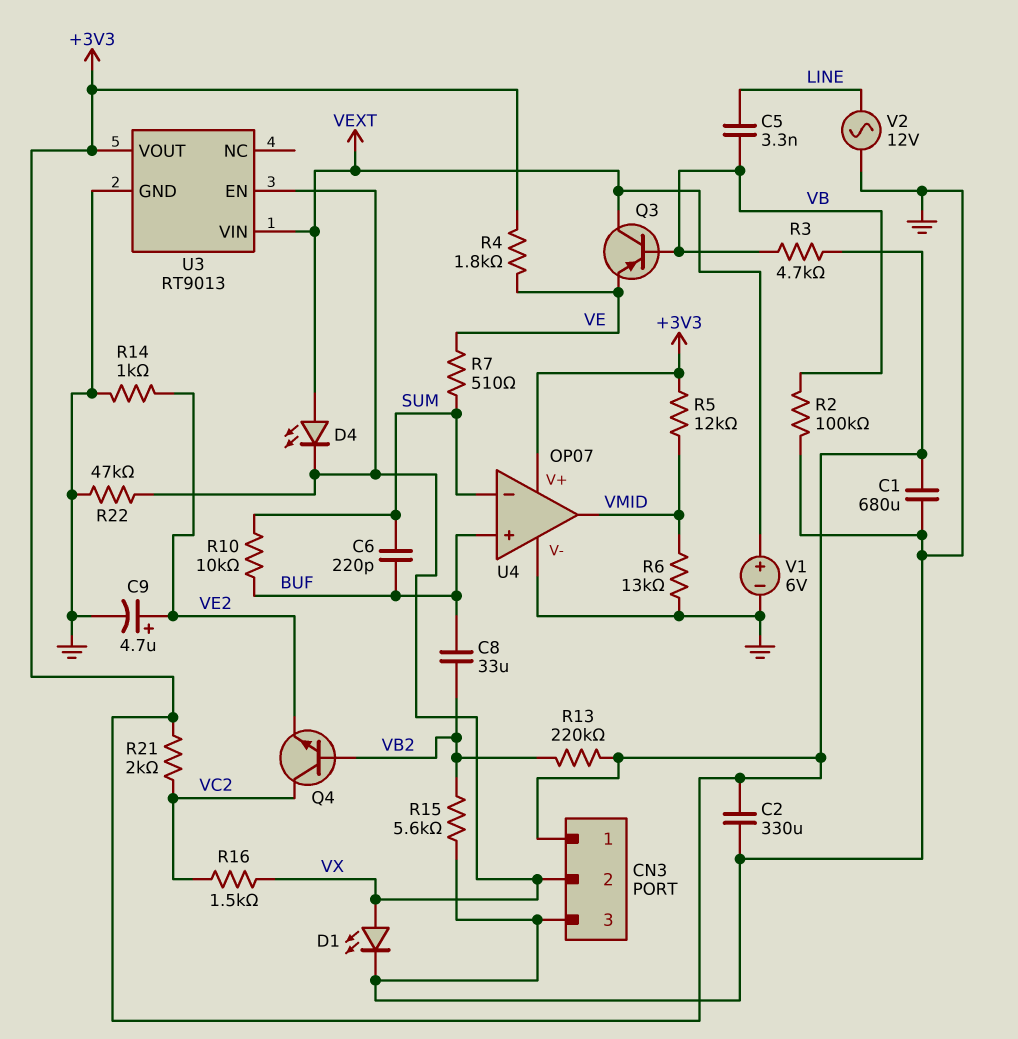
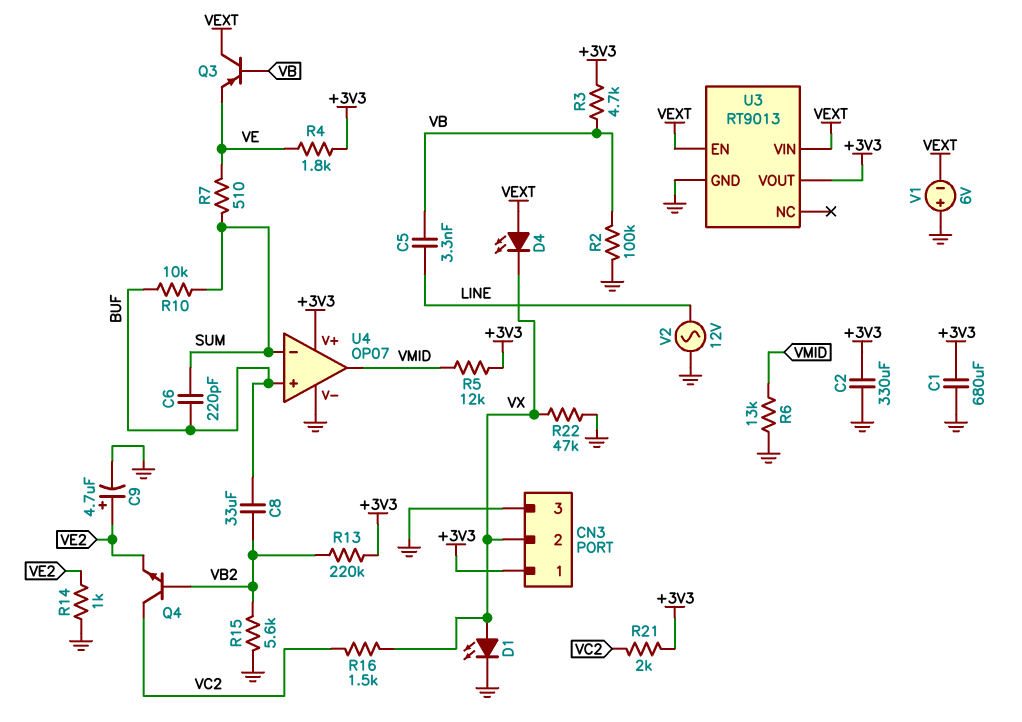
U3 pin EN: VX -> VEXT
V1: 6V (plus VEXT, minus GND) -> 6V (plus GND, minus VEXT)

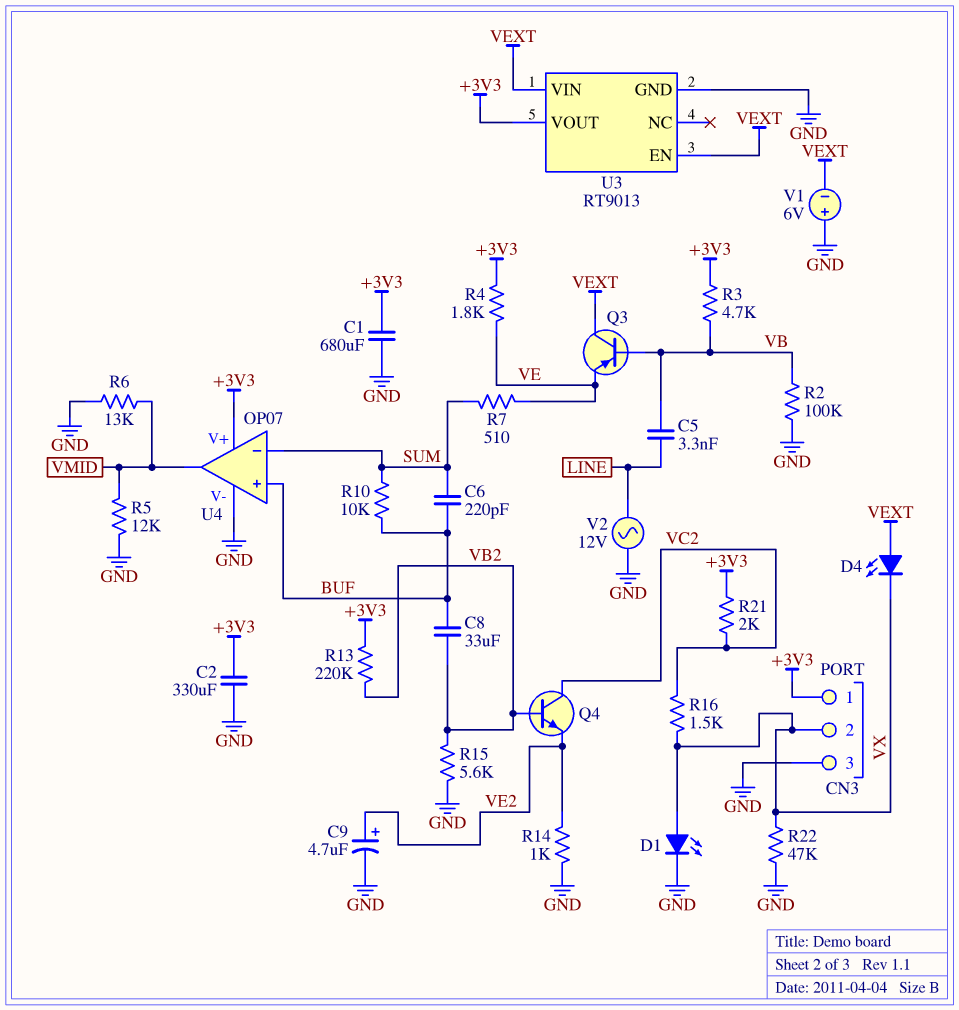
R5: 12k (+3V3, VMID) -> 12k (GND, VMID)

